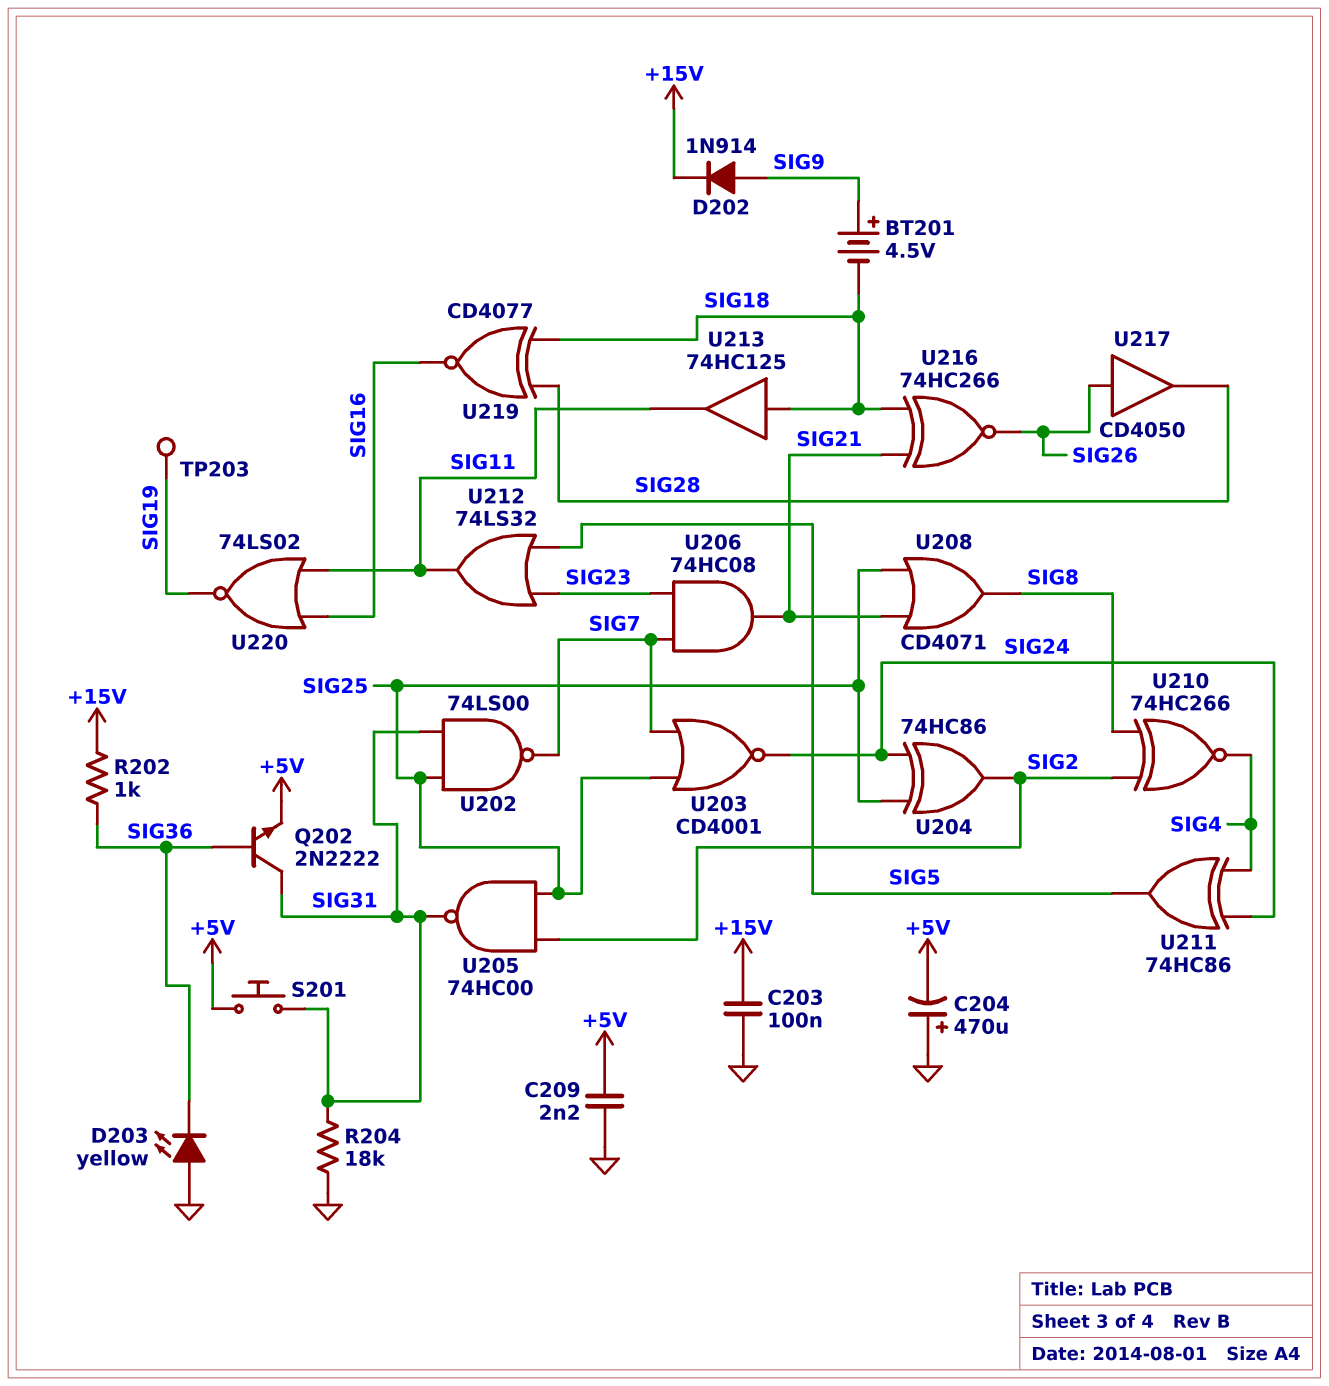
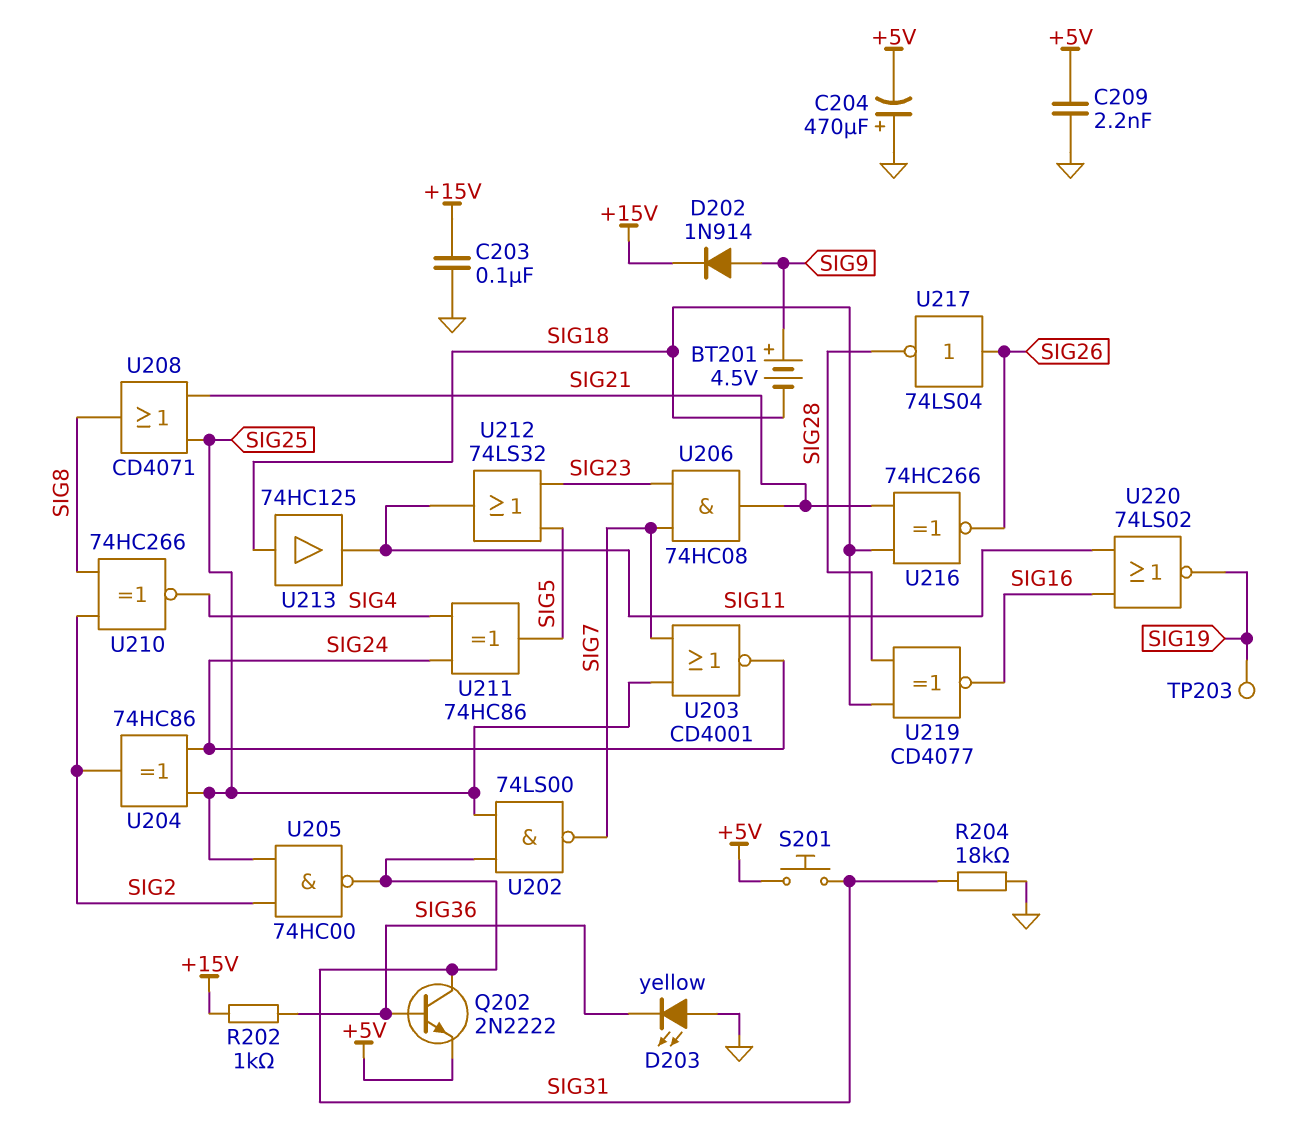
U217: buffer CD4050 (in SIG26, out SIG28) -> NOT 74LS04 (in SIG26, out SIG28)

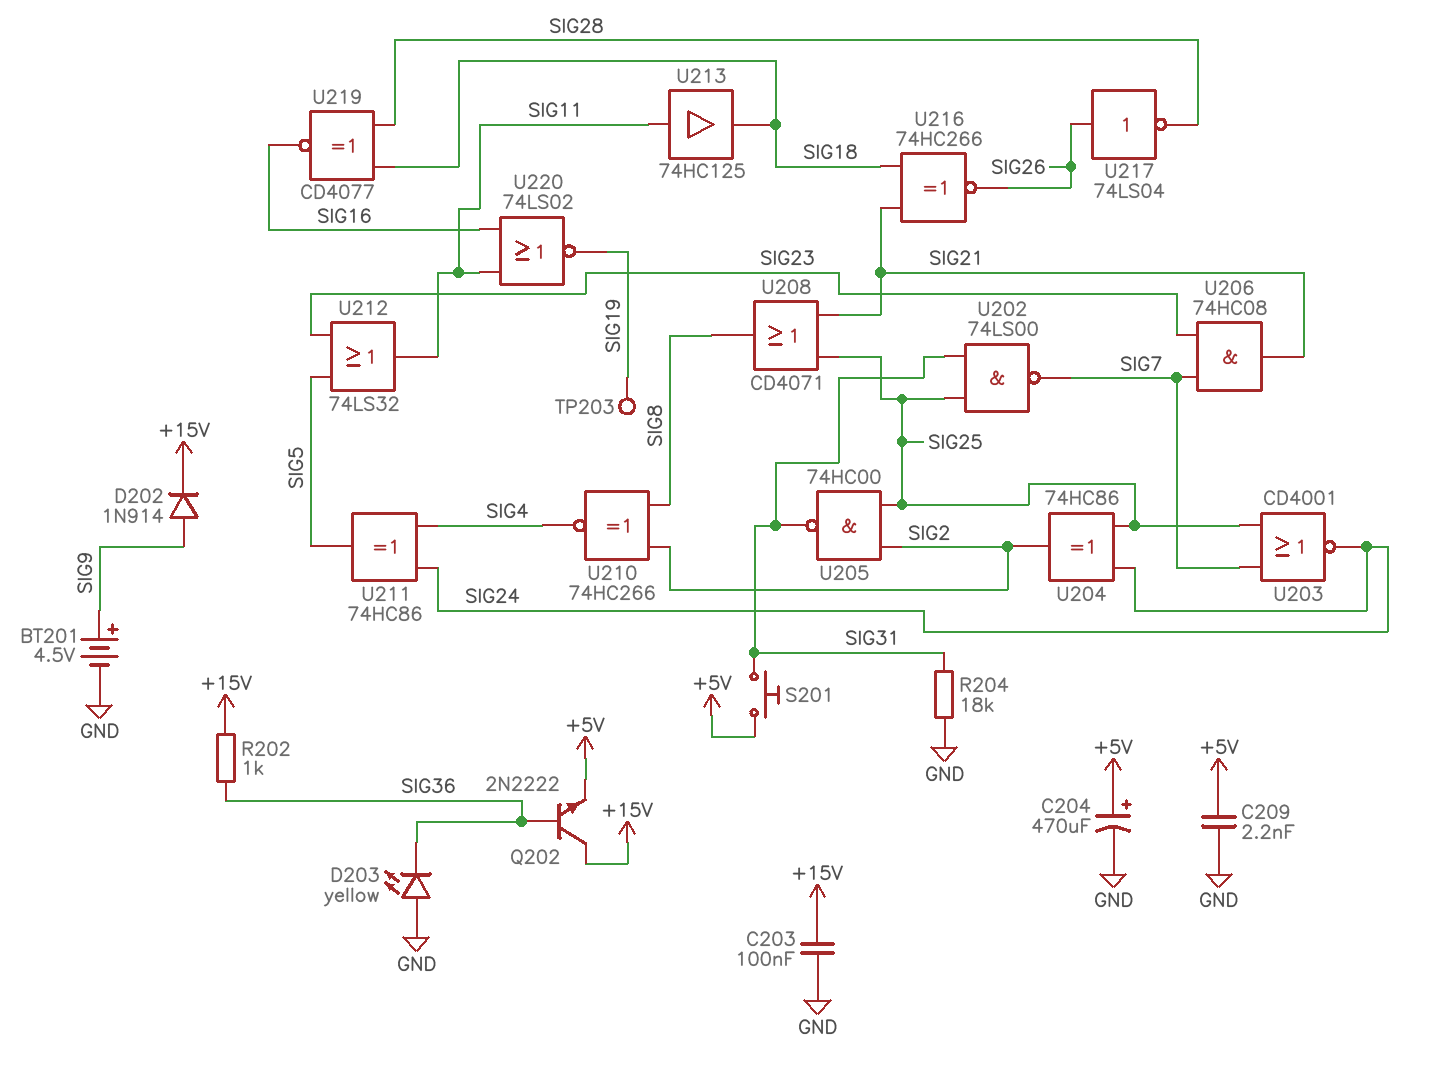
BT201: 4.5V (plus SIG9, minus SIG18) -> 4.5V (plus SIG9, minus GND)
C204: 470uF (plus GND, minus +5V) -> 470uF (plus +5V, minus GND)
Q202: NPN 2N2222 (B SIG36, C SIG31, E +5V) -> NPN 2N2222 (B SIG36, C +15V, E +5V)
U213: buffer 74HC125 (in SIG18, out SIG11) -> buffer 74HC125 (in SIG11, out SIG18)

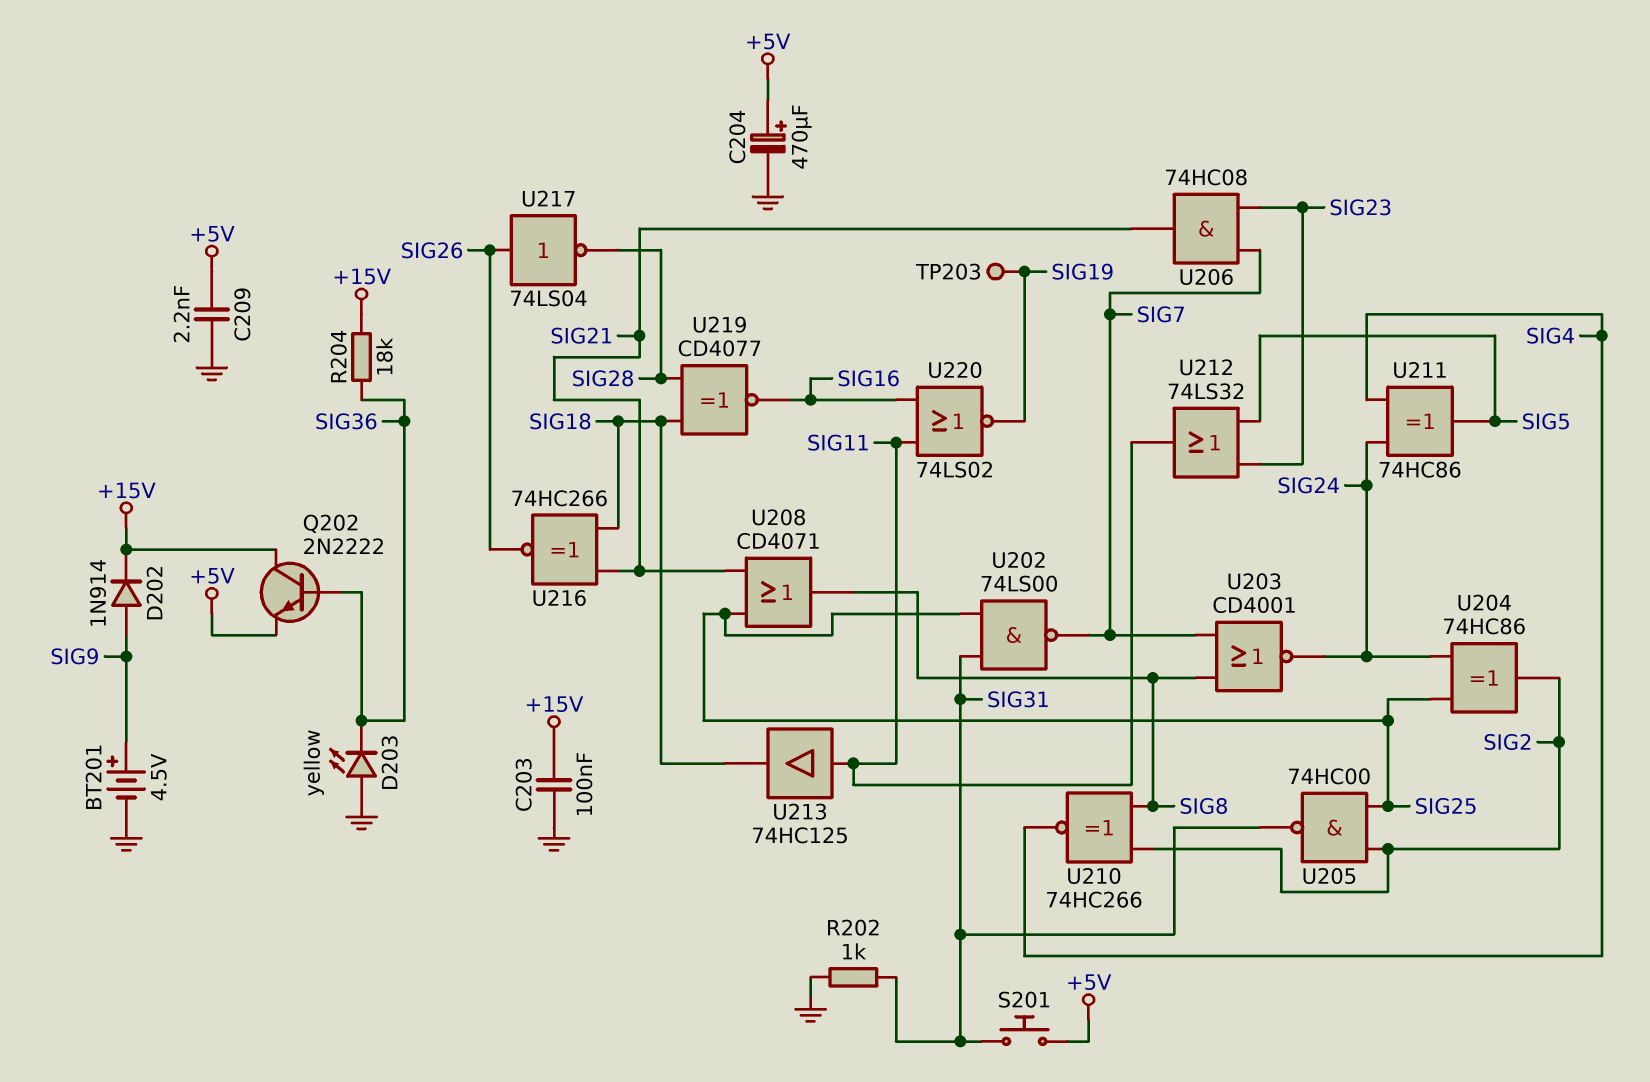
R202: 1k (+15V, SIG36) -> 1k (GND, SIG31)
R204: 18k (GND, SIG31) -> 18k (+15V, SIG36)
U203: NOR CD4001 (in SIG7, in SIG25, out SIG24) -> NOR CD4001 (in SIG7, in SIG8, out SIG24)

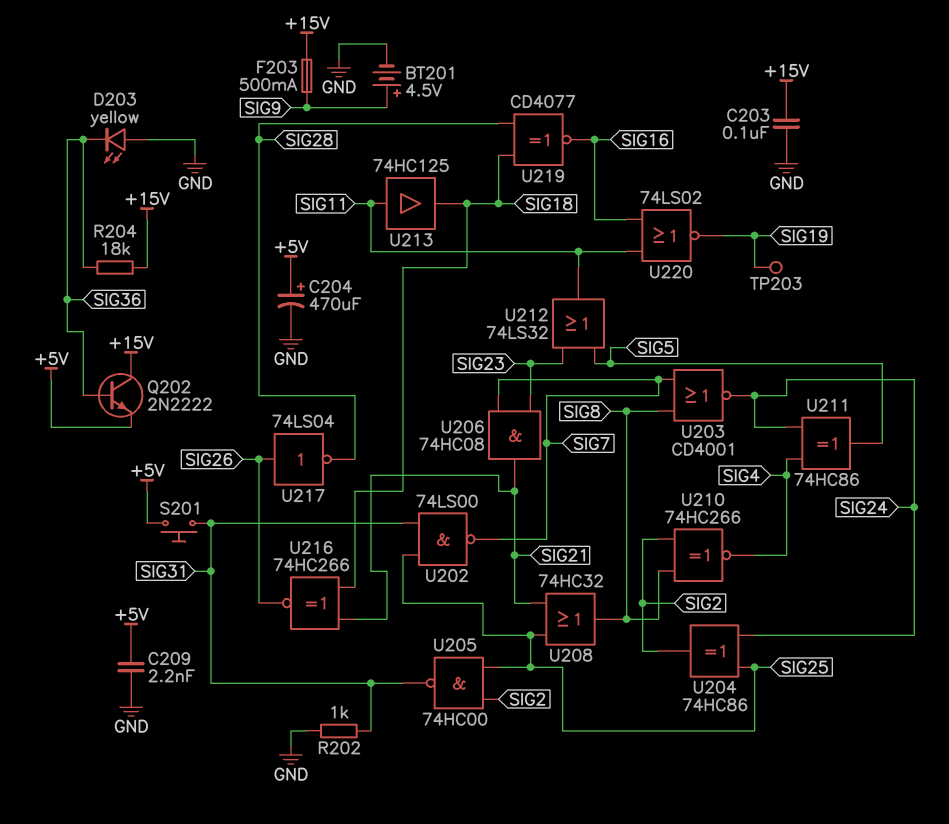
D202: diode 1N914 (A SIG9, K +15V) -> none
F203: none -> 500mA (+15V, SIG9)
U208: OR CD4071 (in SIG21, in SIG25, out SIG8) -> OR 74HC32 (in SIG21, in SIG25, out SIG8)

